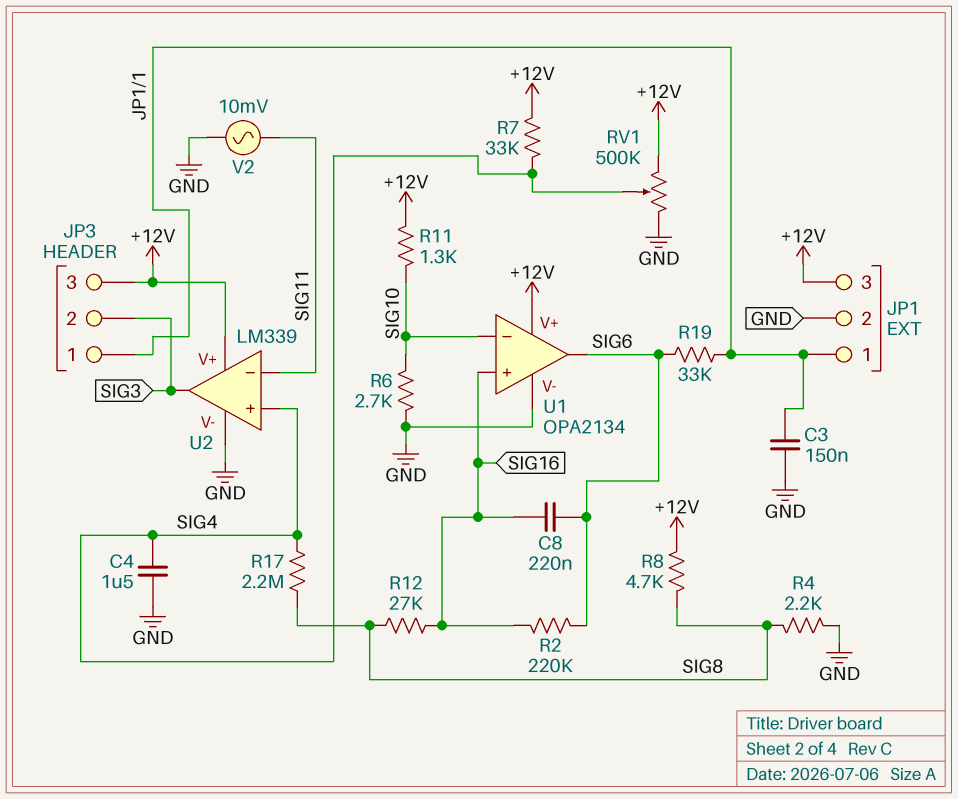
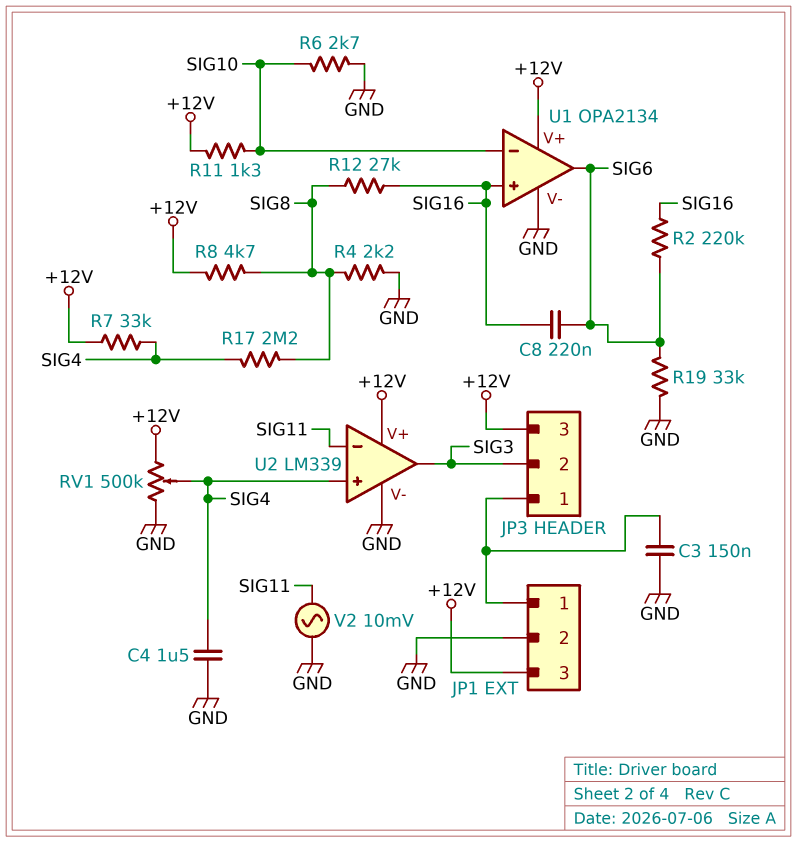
R19: 33k (JP1/1, SIG6) -> 33k (GND, SIG6)

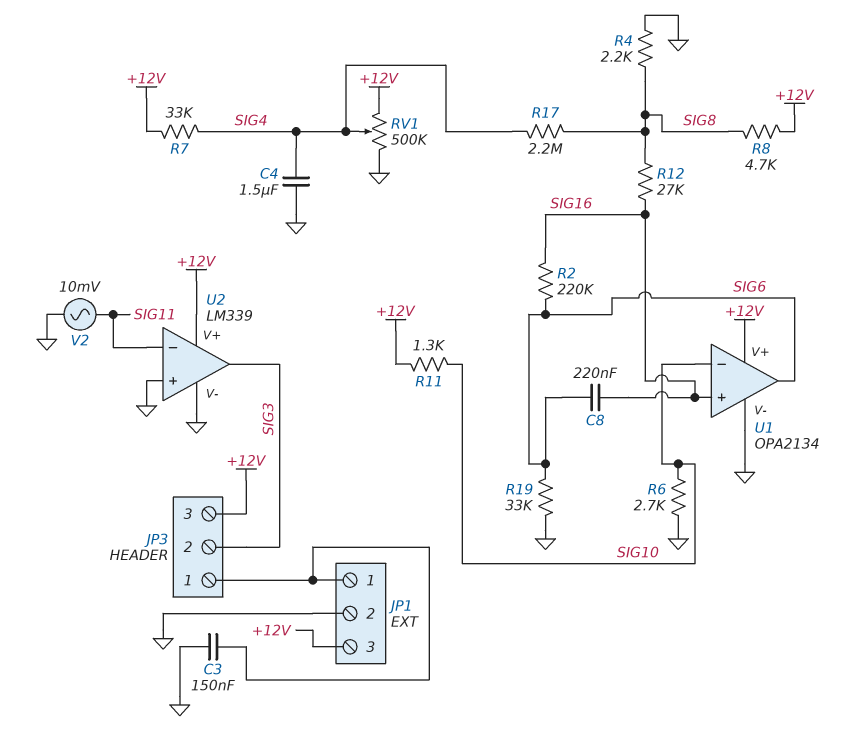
U2 pin in+: SIG4 -> GND

